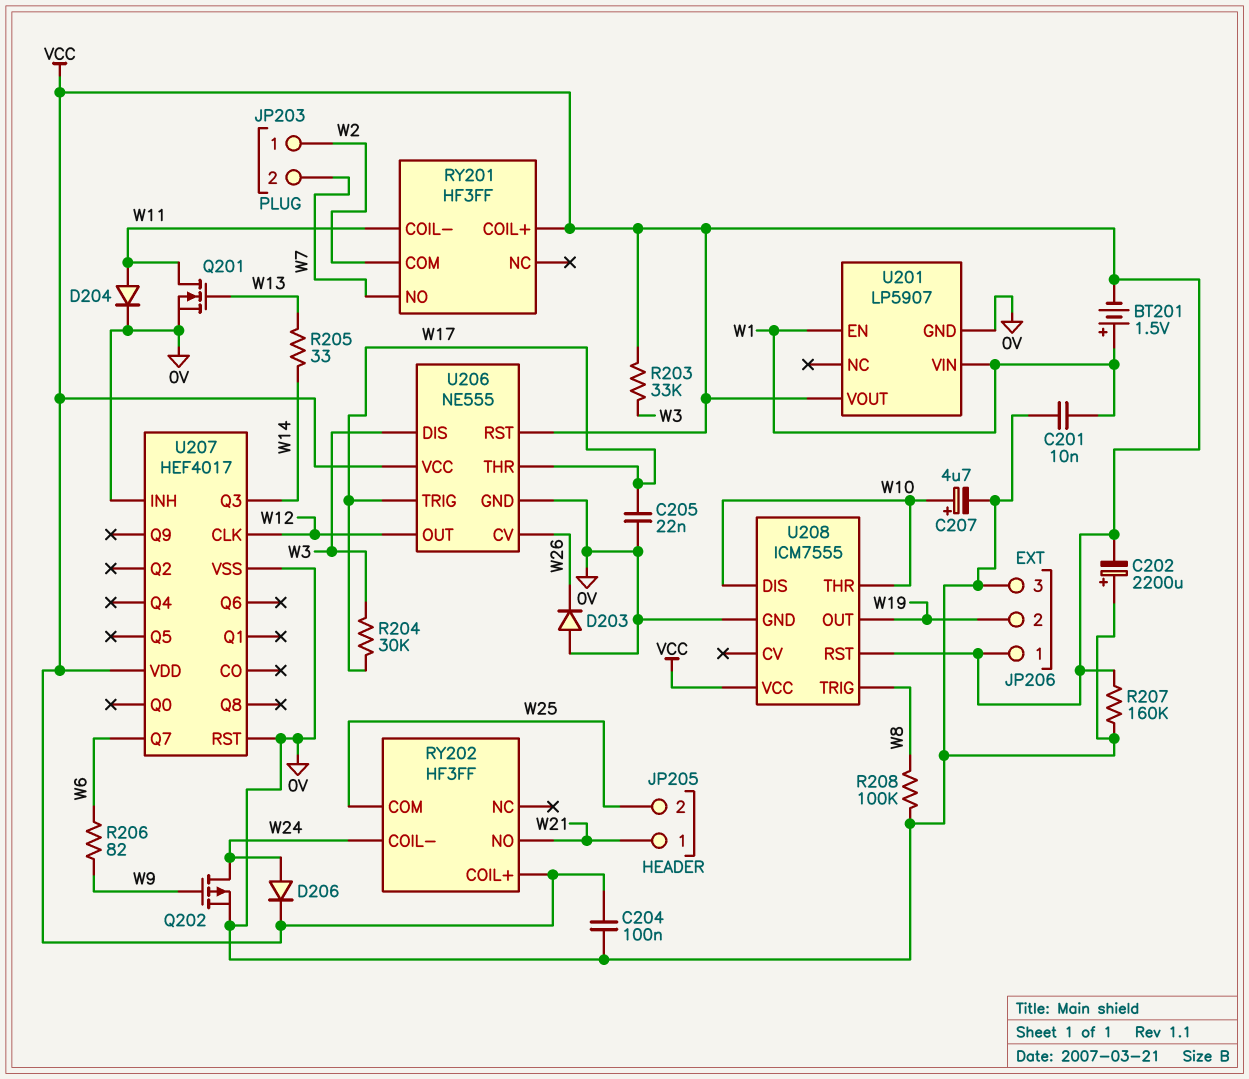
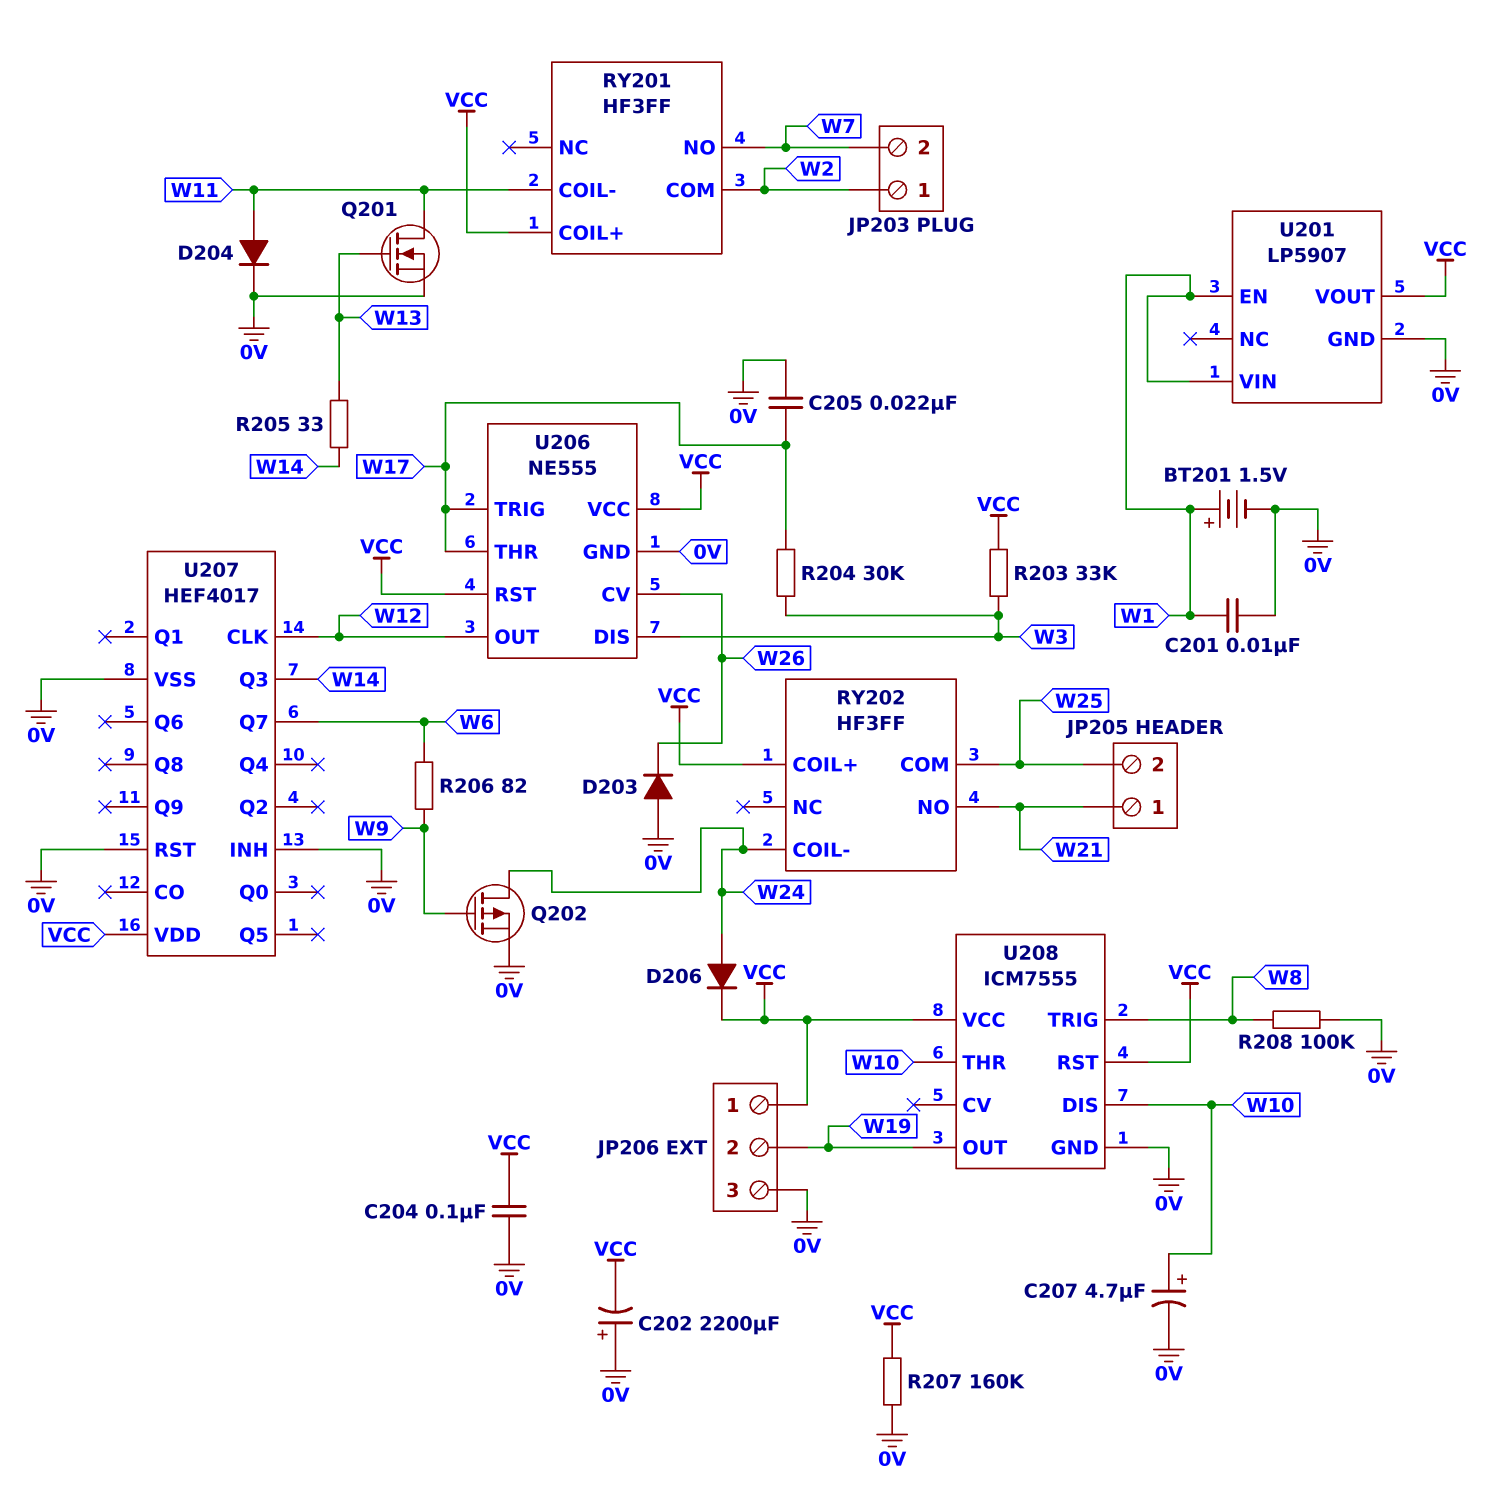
BT201: 1.5V (plus W1, minus VCC) -> 1.5V (plus W1, minus 0V)

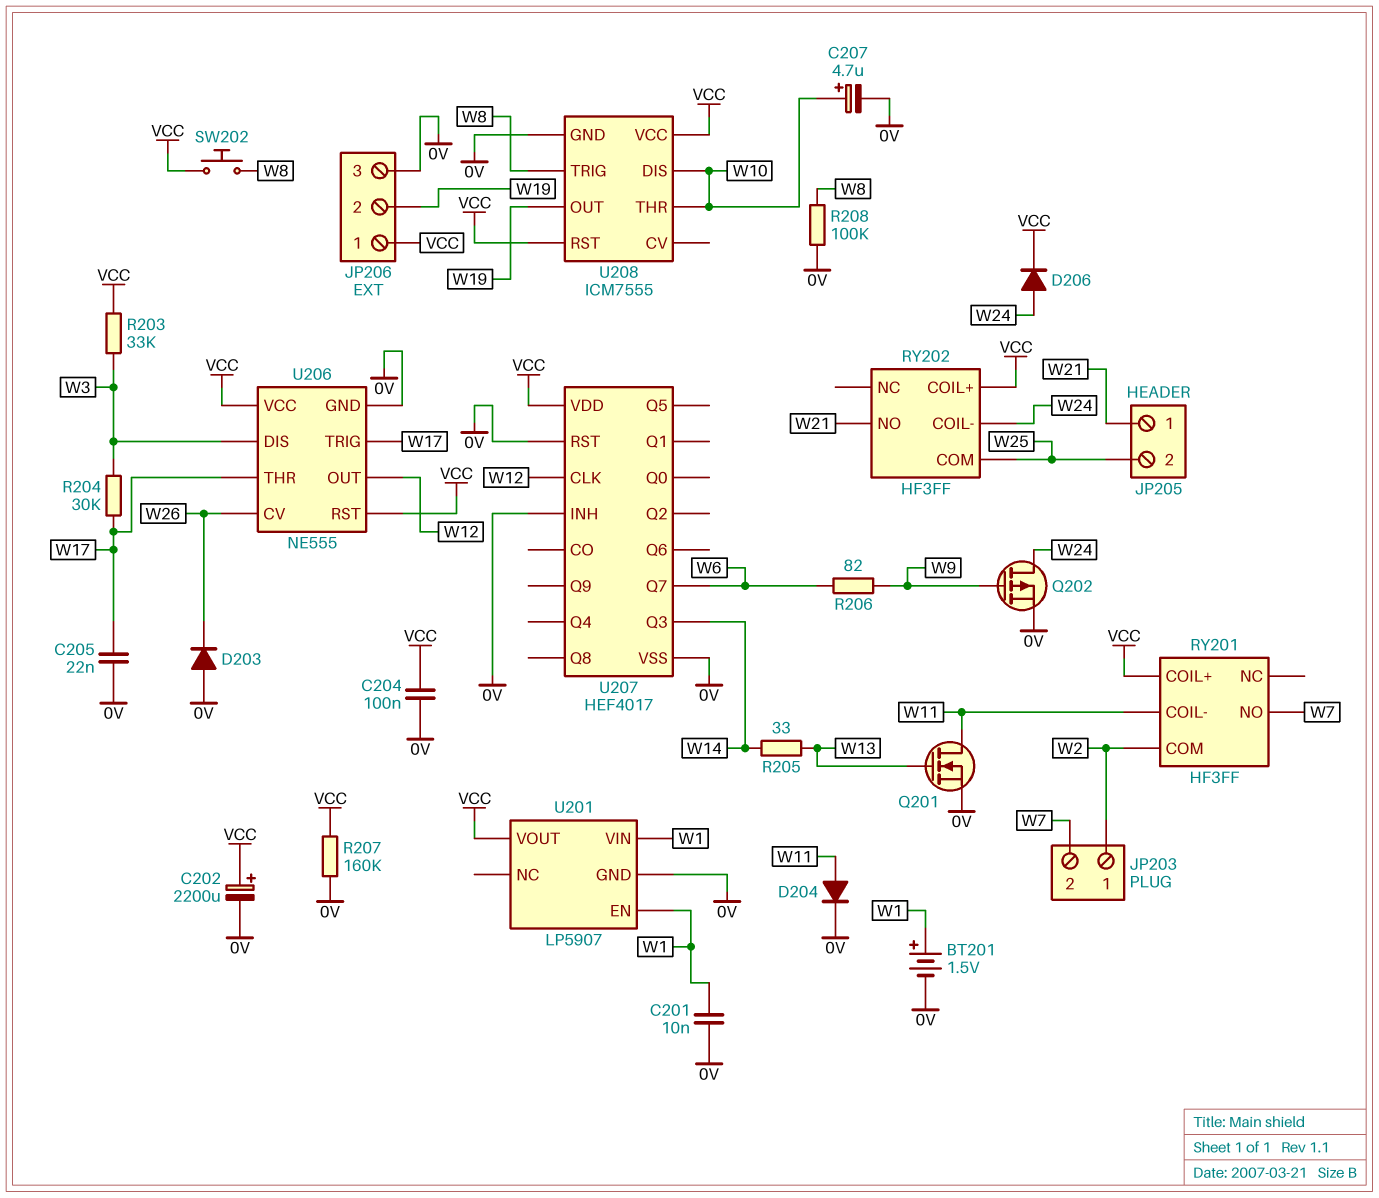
C202: 2200uF (plus 0V, minus VCC) -> 2200uF (plus VCC, minus 0V)
SW202: none -> button (VCC, W8)

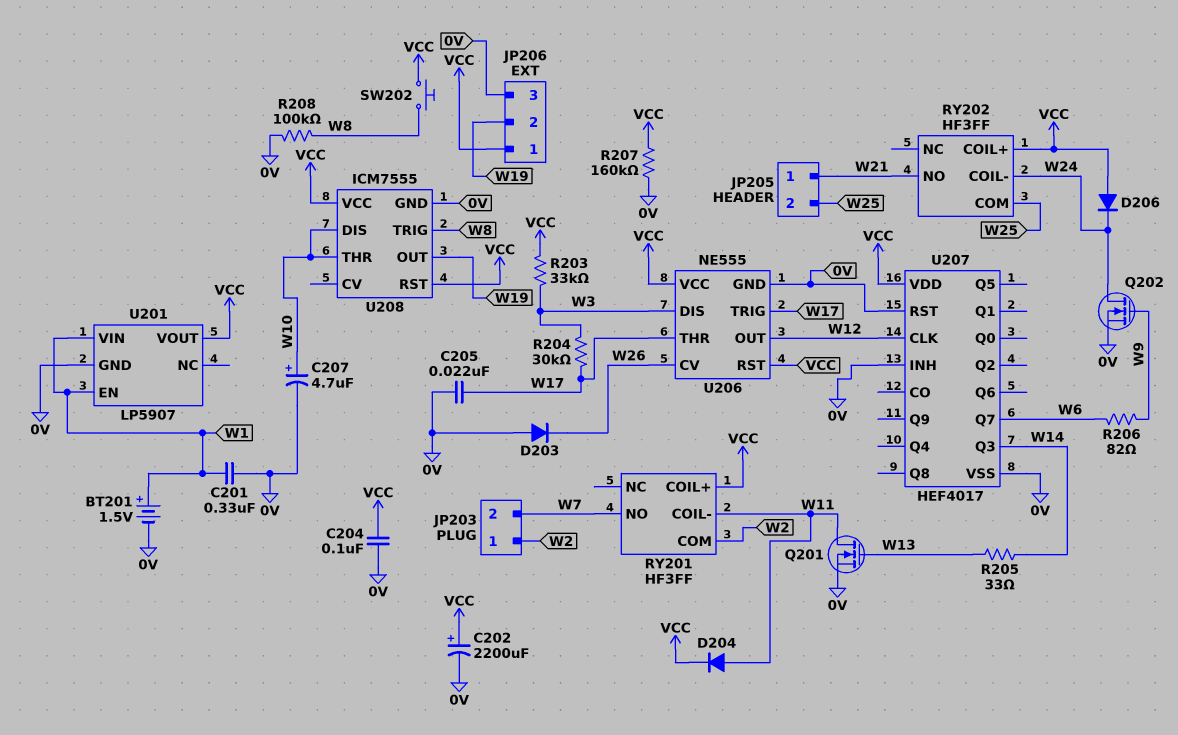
C201: 10nF (0V, W1) -> 330nF (0V, W1)
D204: diode (A W11, K 0V) -> diode (A W11, K VCC)
D206: diode (A W24, K VCC) -> diode (A VCC, K W24)
Q202: PMOS (G W9, D W24, S 0V) -> NMOS (G W9, D W24, S 0V)

